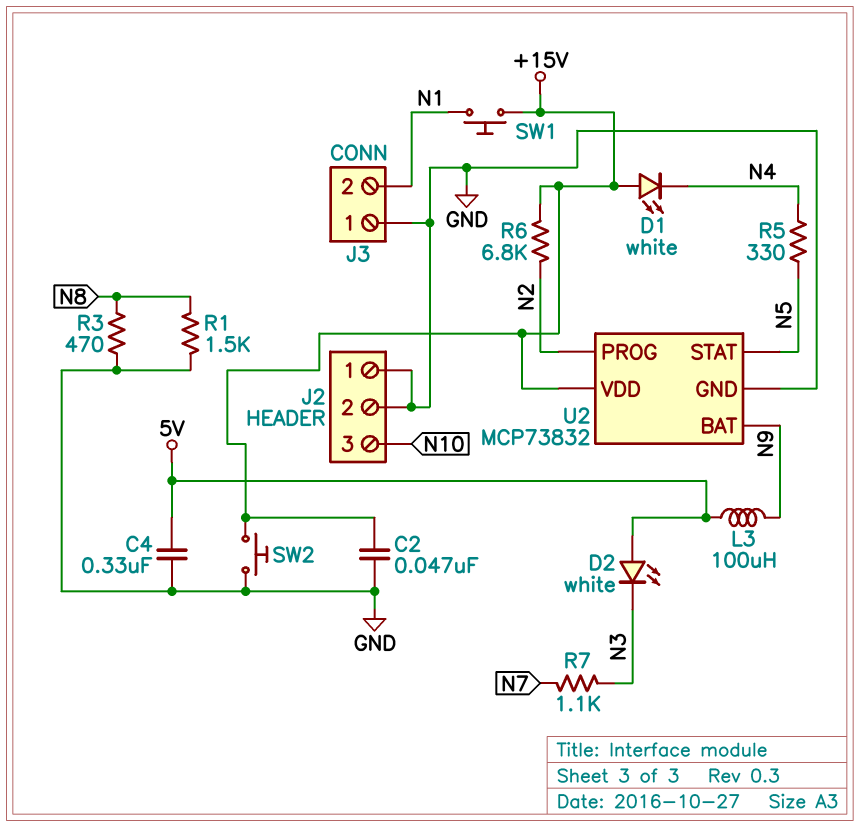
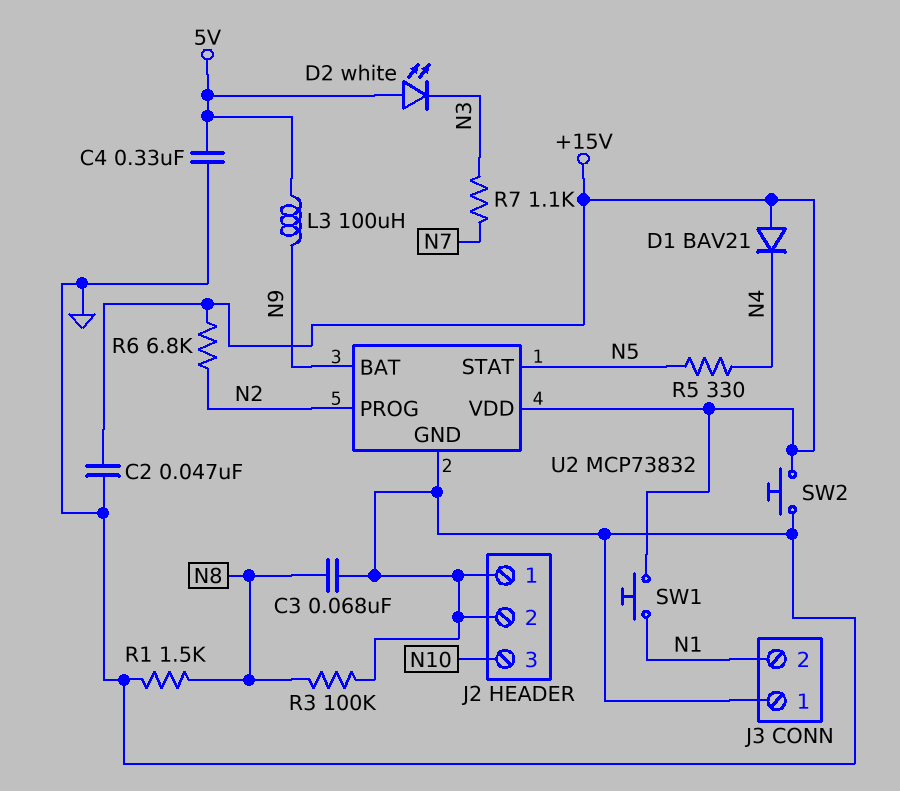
C3: none -> 68nF (GND, N8)
D1: LED white (A +15V, K N4) -> diode BAV21 (A +15V, K N4)
R3: 470 (GND, N8) -> 100k (GND, N8)

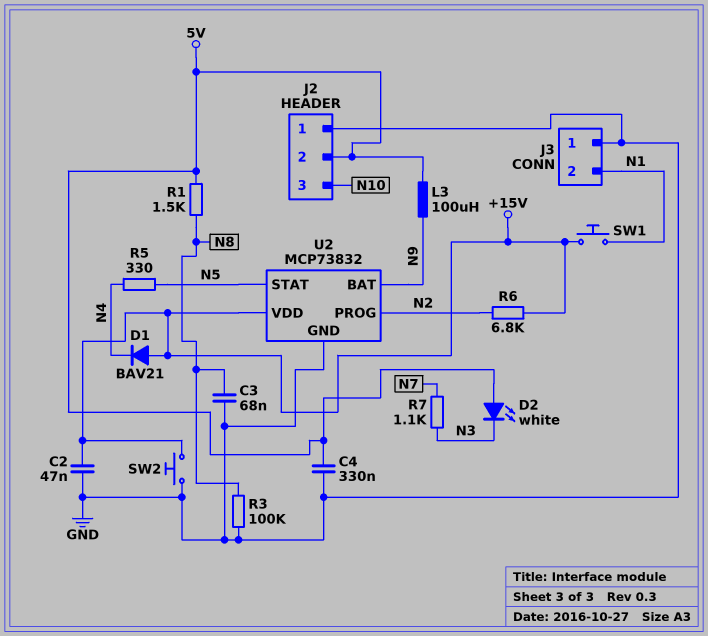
J2 pin 2: GND -> 5V
R1: 1.5k (GND, N8) -> 1.5k (5V, N8)

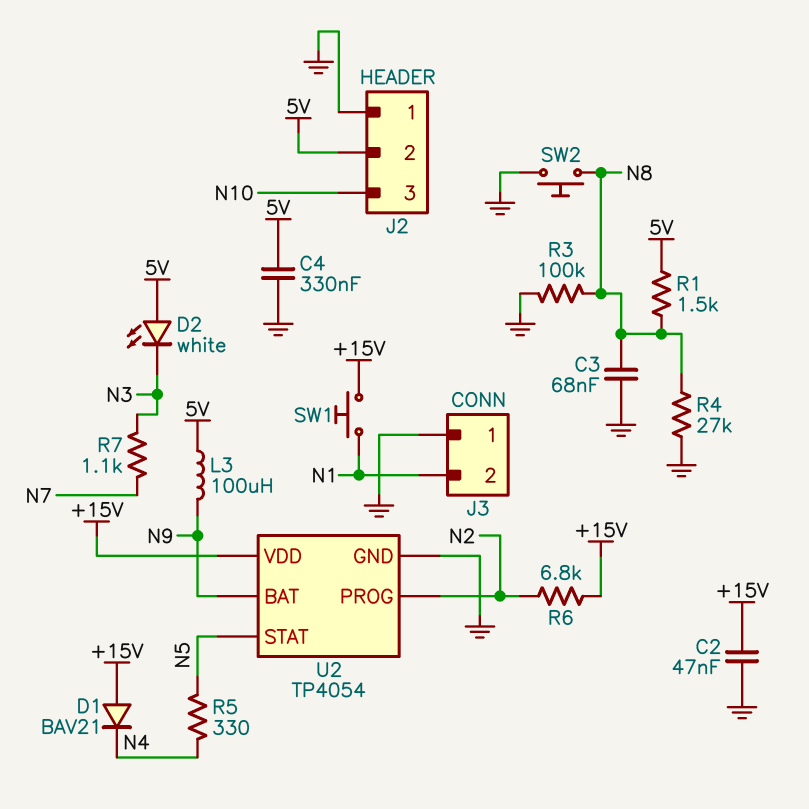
R4: none -> 27k (GND, N8)
SW2: button (+15V, GND) -> button (GND, N8)
U2: MCP73832 -> TP4054

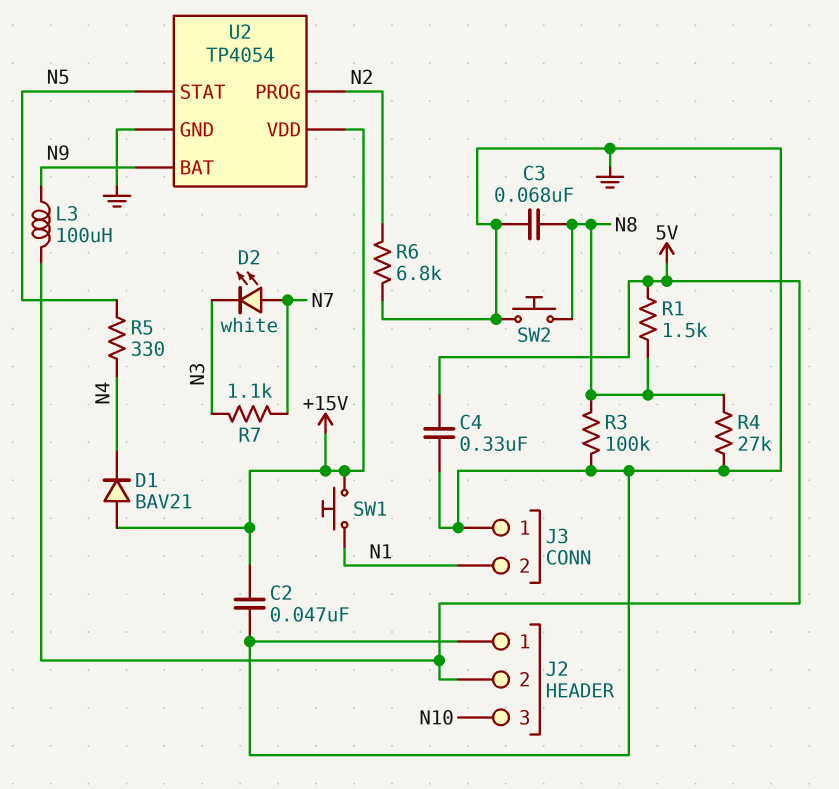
D2: LED white (A 5V, K N3) -> LED white (A N7, K N3)
R6: 6.8k (+15V, N2) -> 6.8k (GND, N2)

